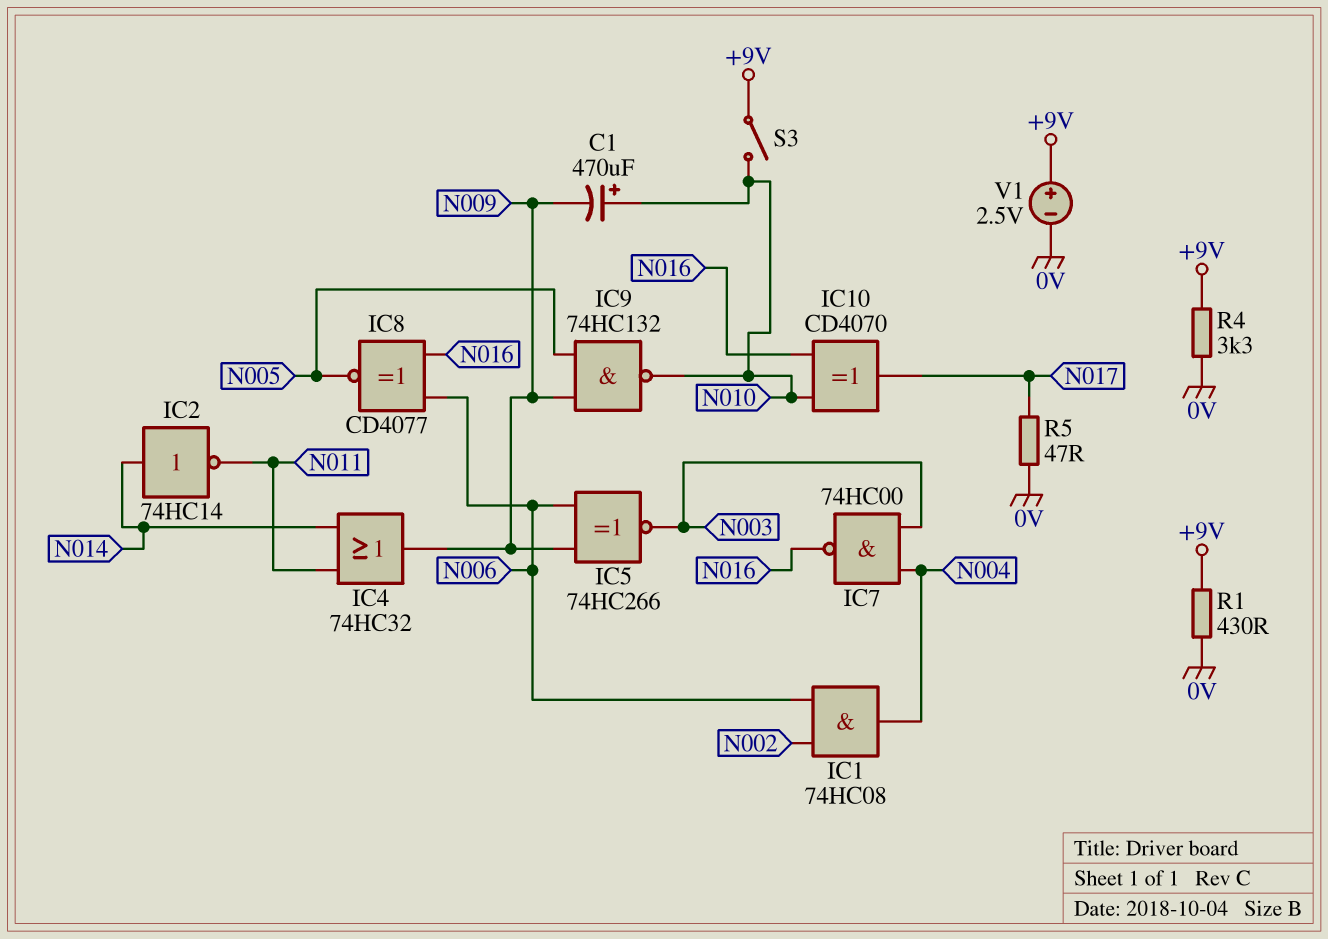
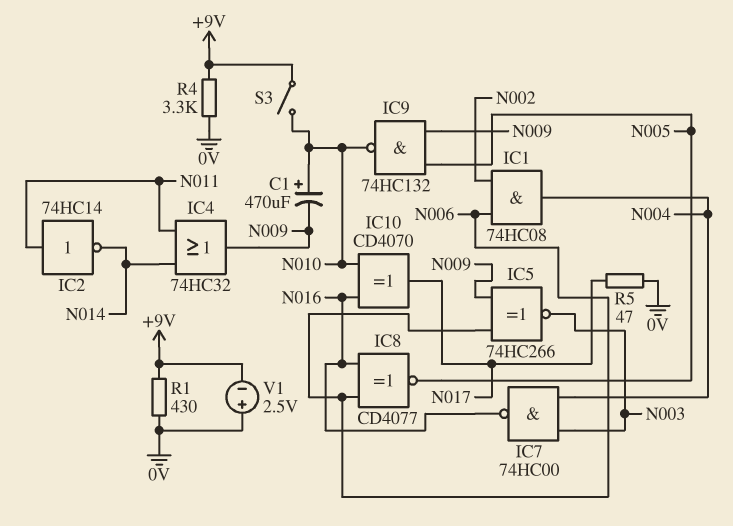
IC2: NOT 74HC14 (in N014, out N011) -> NOT 74HC14 (in N011, out N014)
V1: 2.5V (plus +9V, minus 0V) -> 2.5V (plus 0V, minus +9V)

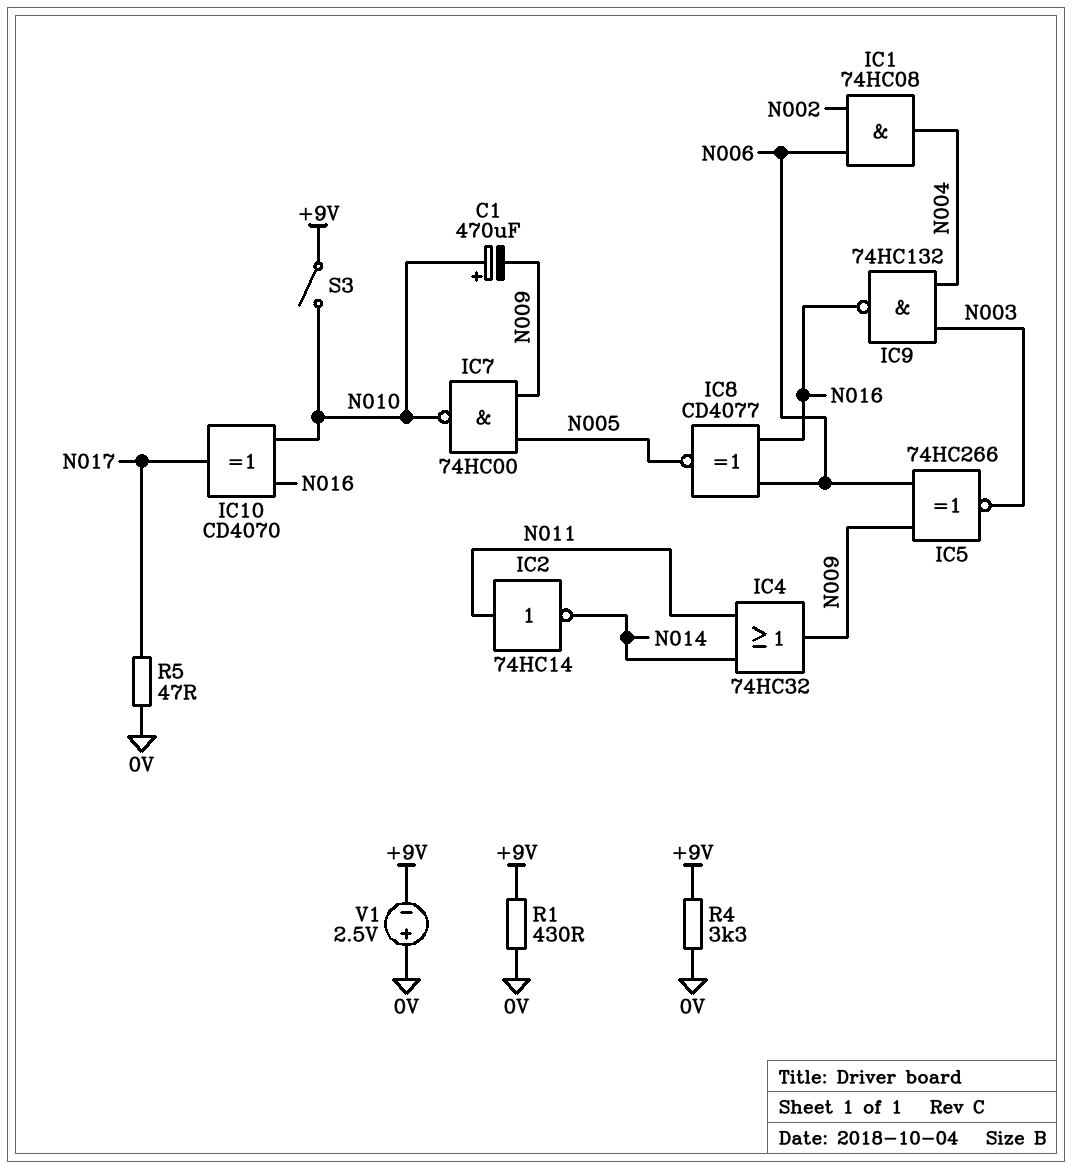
IC7: NAND 74HC00 (in N003, in N004, out N016) -> NAND 74HC00 (in N005, in N009, out N010)
IC9: NAND 74HC132 (in N005, in N009, out N010) -> NAND 74HC132 (in N003, in N004, out N016)

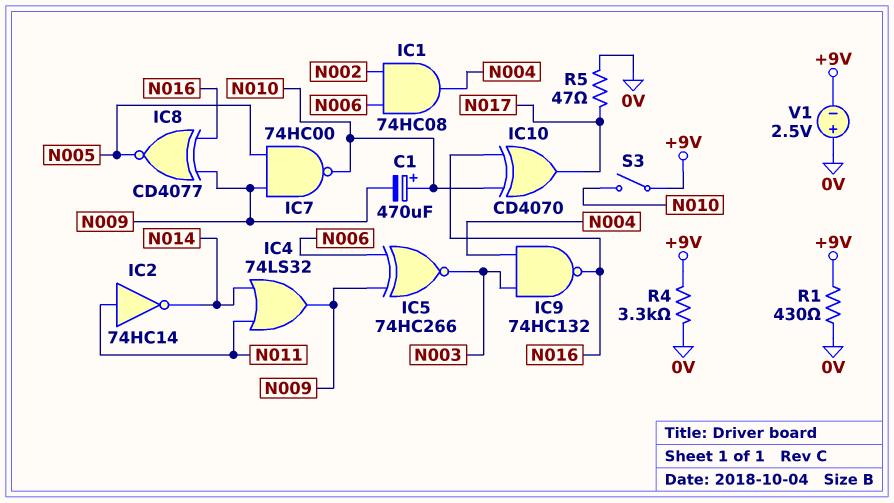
IC4: OR 74HC32 (in N011, in N014, out N009) -> OR 74LS32 (in N011, in N014, out N009)
IC8: XNOR CD4077 (in N006, in N016, out N005) -> XNOR CD4077 (in N009, in N016, out N005)

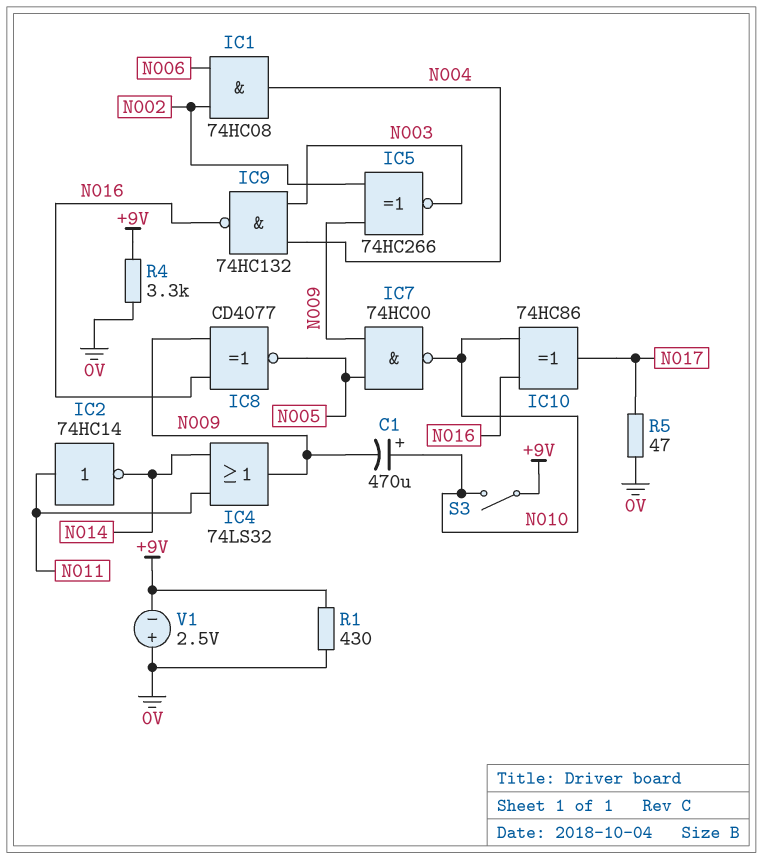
IC5: XNOR 74HC266 (in N006, in N009, out N003) -> XNOR 74HC266 (in N002, in N009, out N003)
IC10: XOR CD4070 (in N010, in N016, out N017) -> XOR 74HC86 (in N010, in N016, out N017)

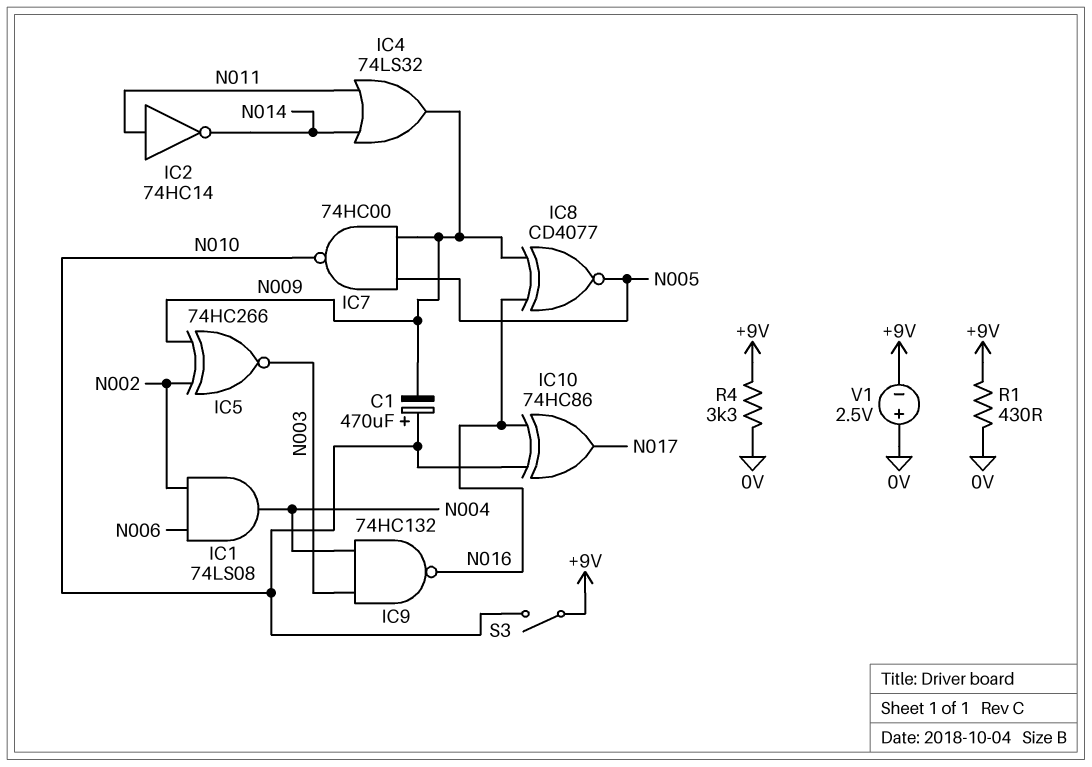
IC1: AND 74HC08 (in N002, in N006, out N004) -> AND 74LS08 (in N002, in N006, out N004)
R5: 47 (0V, N017) -> none

